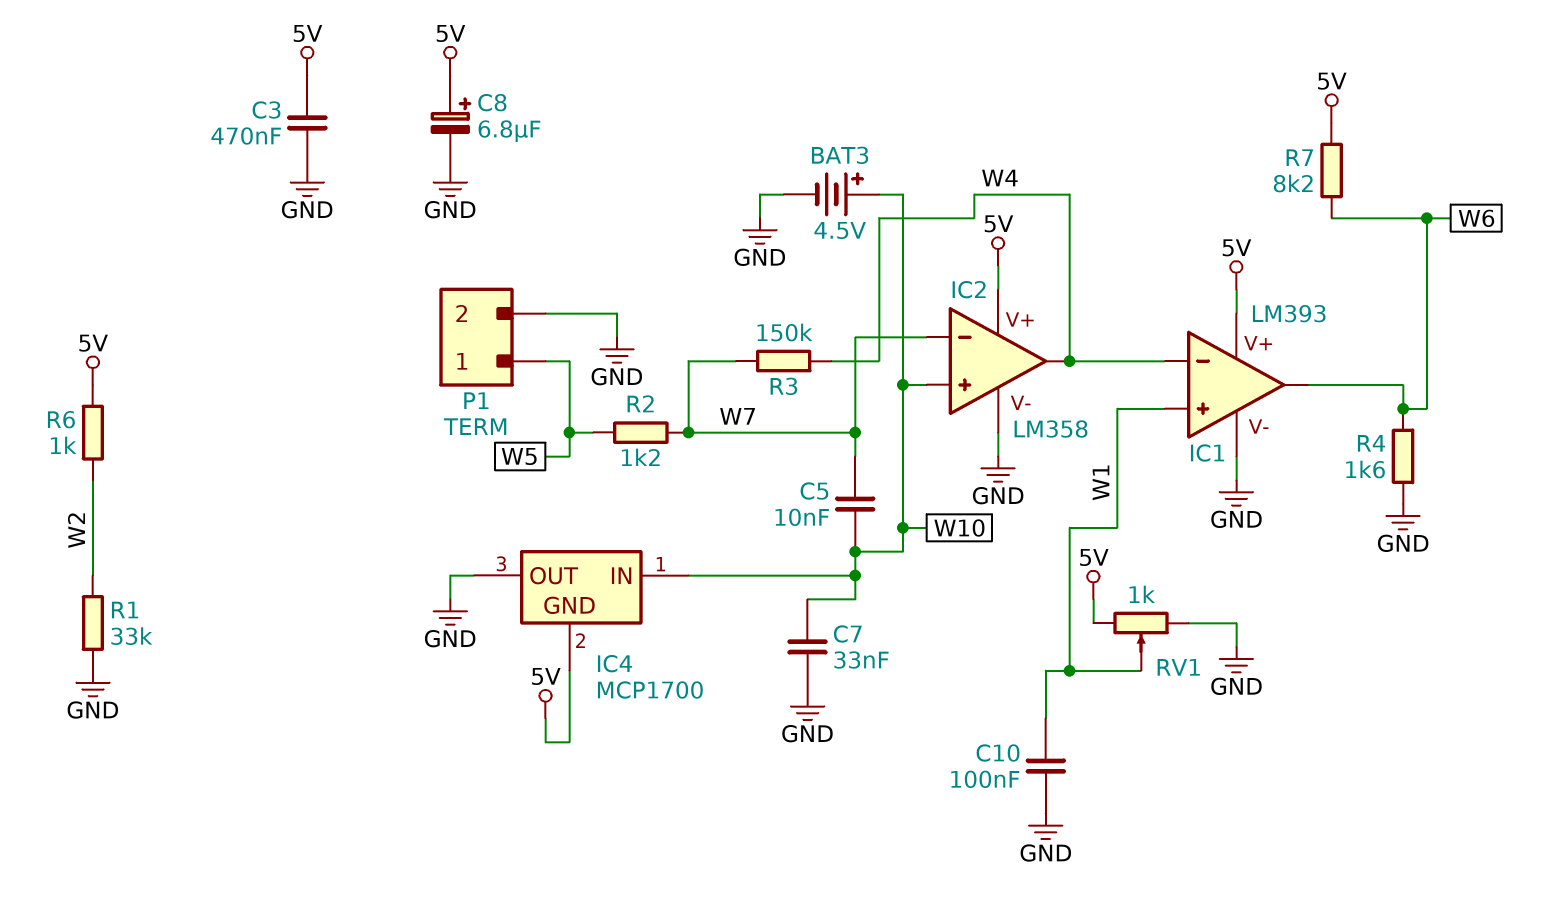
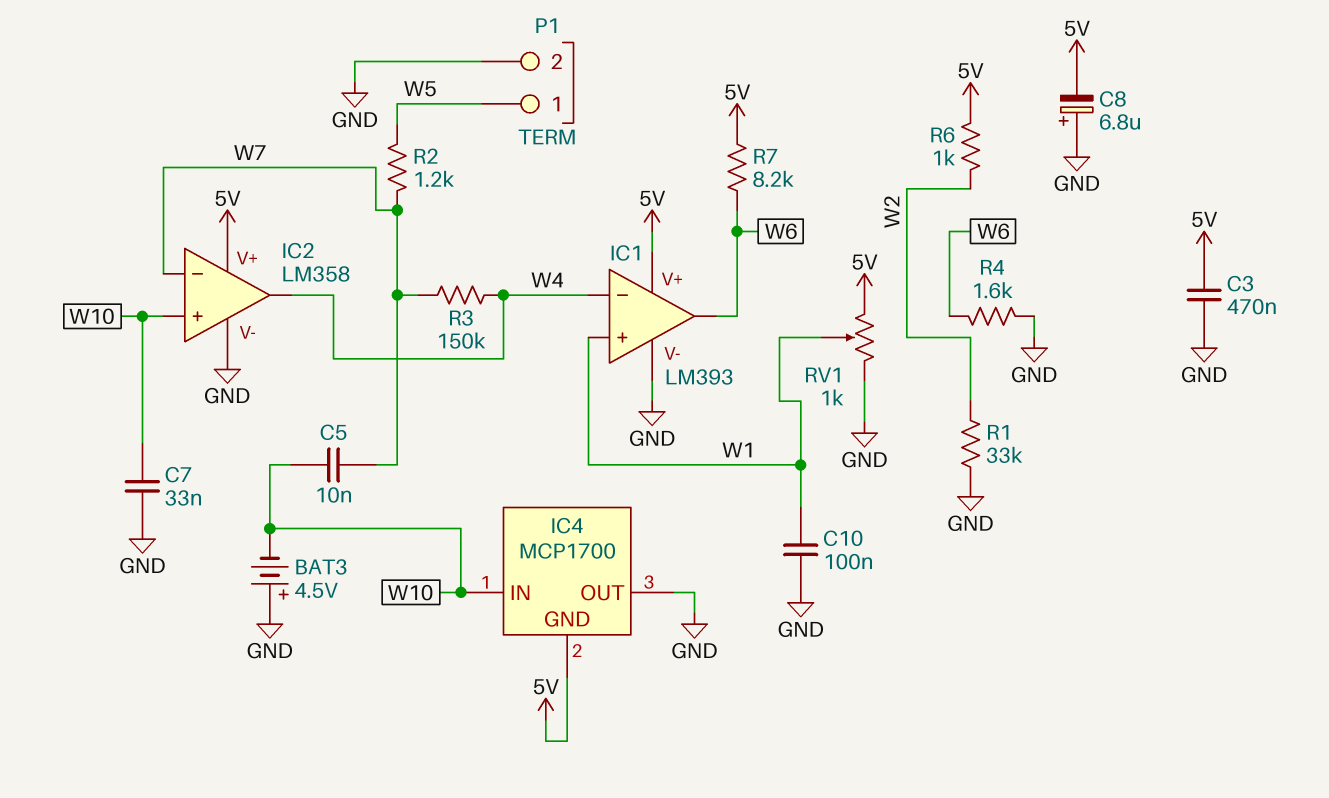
BAT3: 4.5V (plus W10, minus GND) -> 4.5V (plus GND, minus W10)
C8: 6.8uF (plus 5V, minus GND) -> 6.8uF (plus GND, minus 5V)

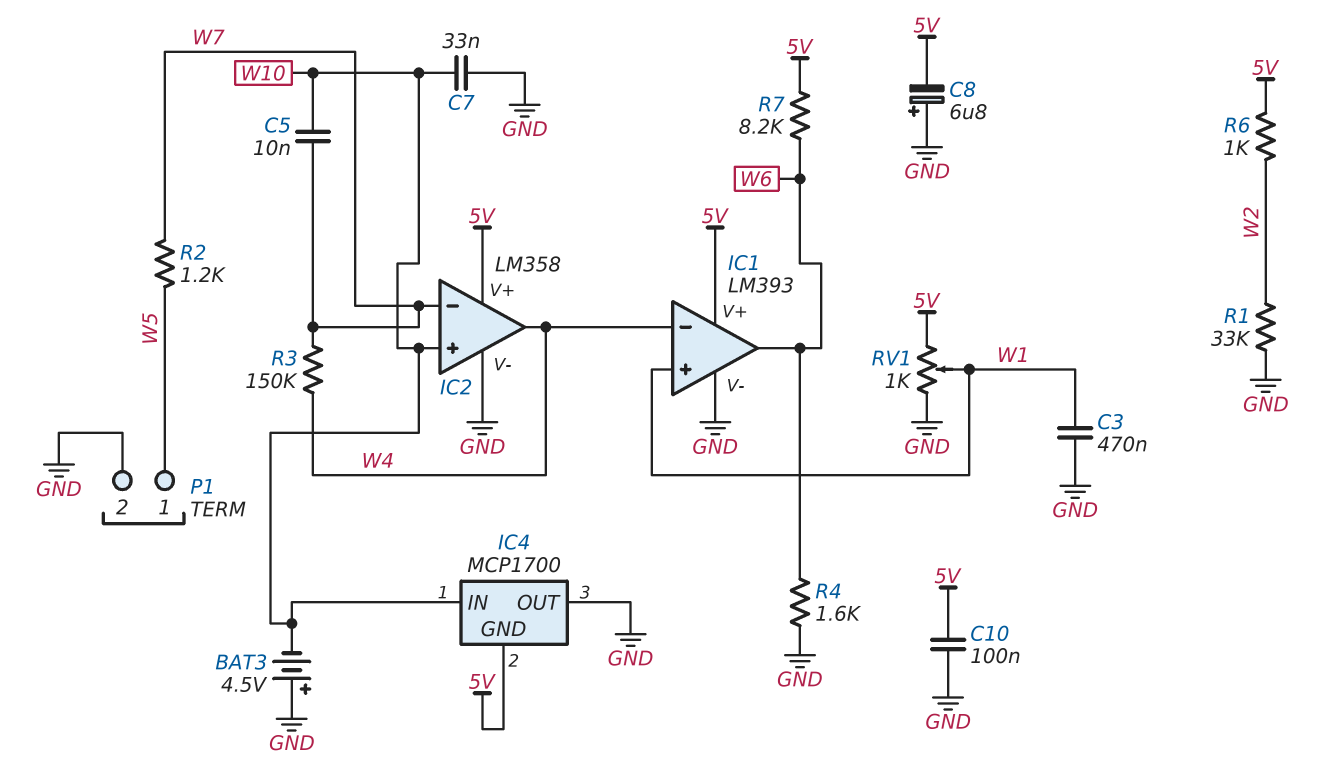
C3: 470nF (5V, GND) -> 470nF (GND, W1)
C10: 100nF (GND, W1) -> 100nF (5V, GND)

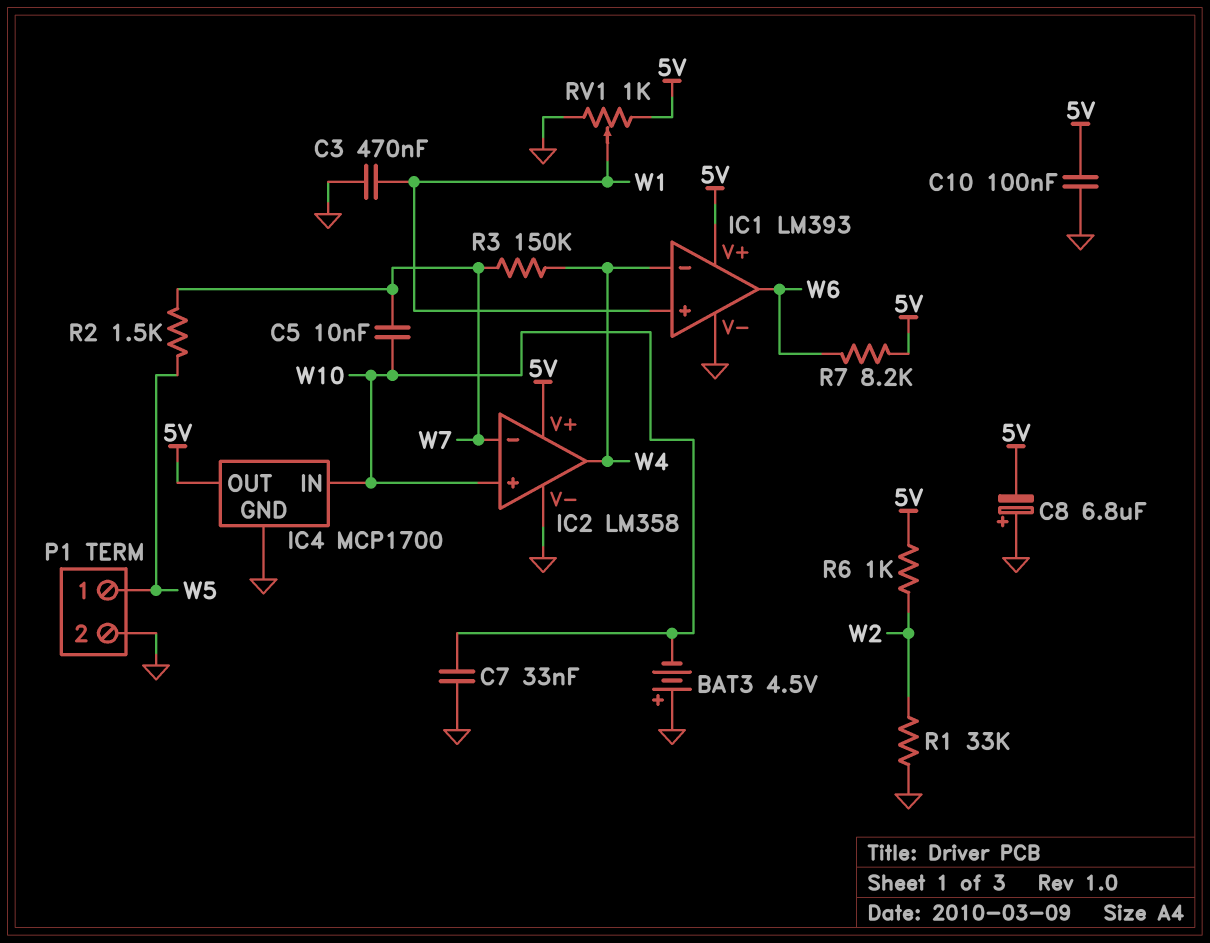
IC4 pin GND: 5V -> GND
IC4 pin OUT: GND -> 5V
R2: 1.2k (W5, W7) -> 1.5k (W5, W7)
R4: 1.6k (GND, W6) -> none

